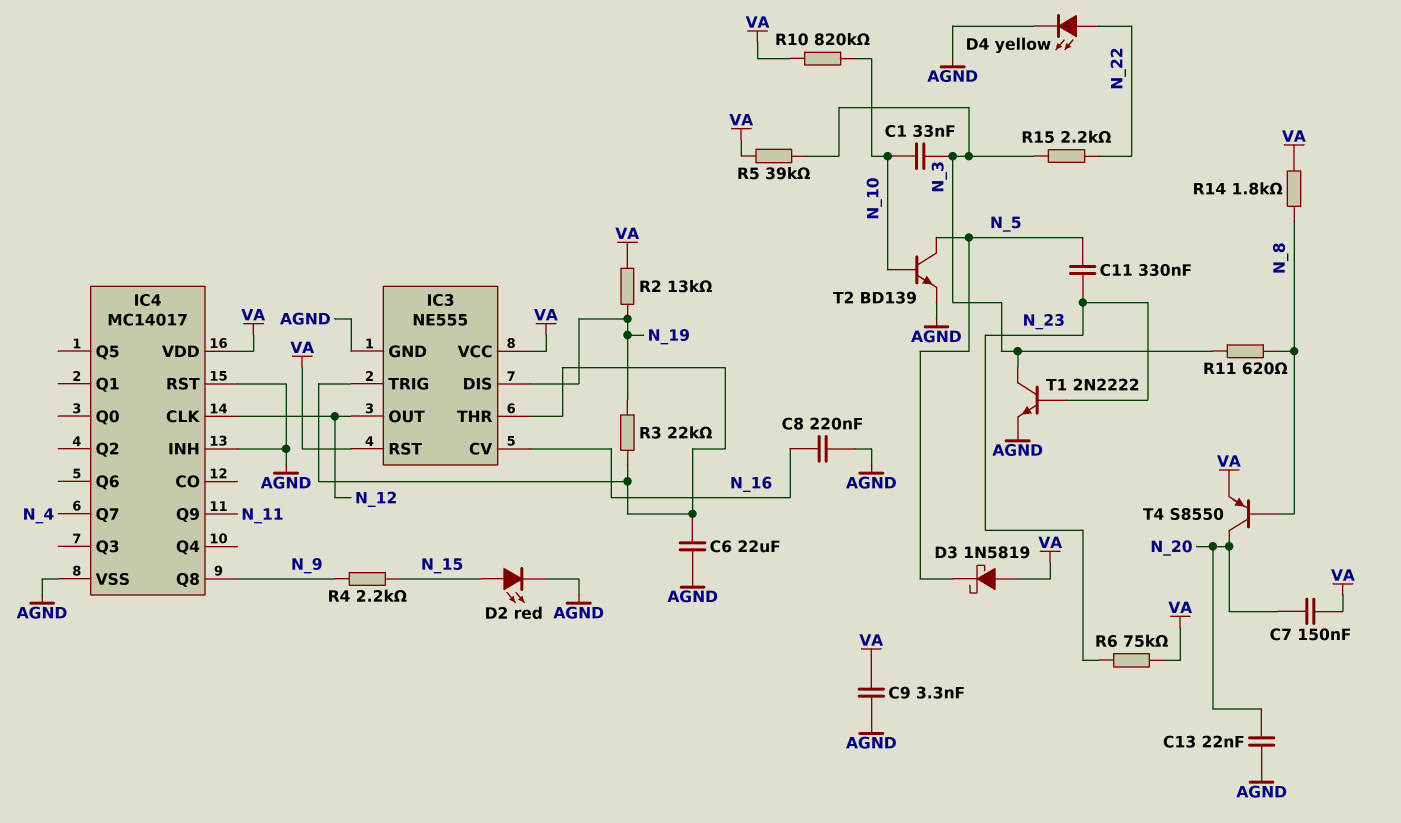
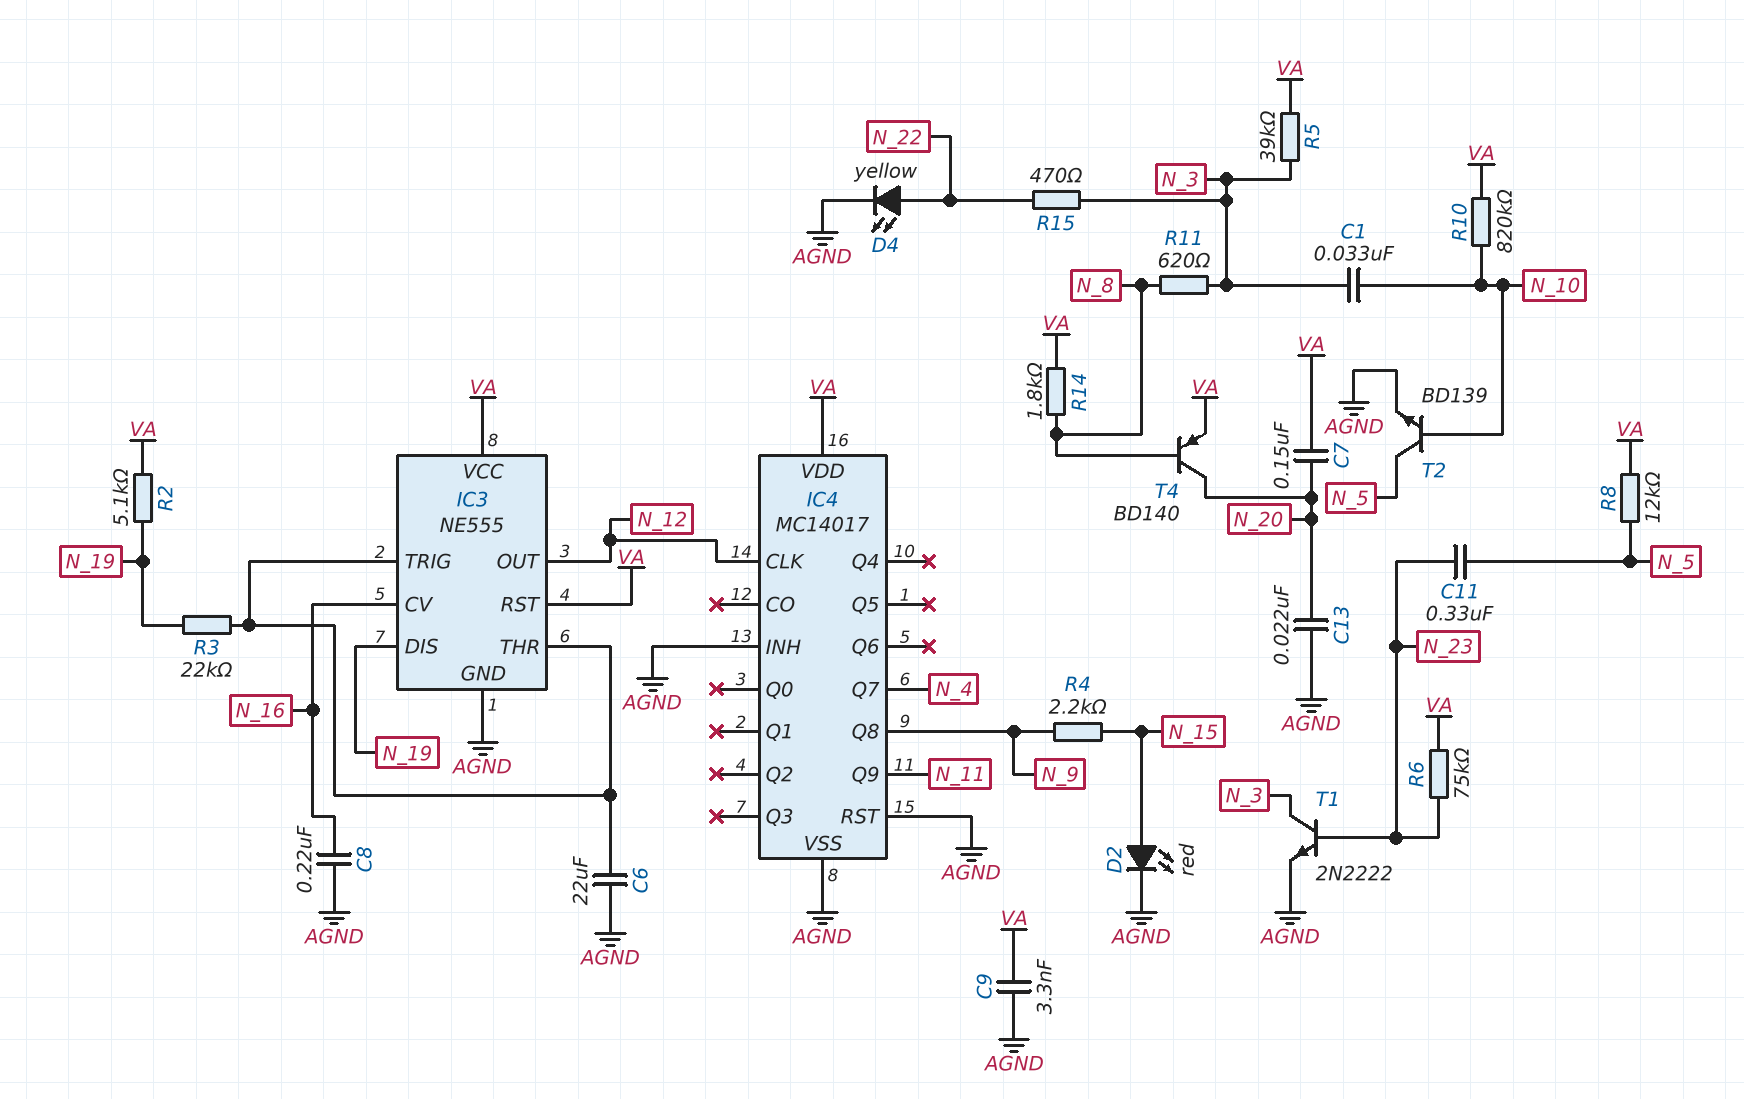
D3: schottky 1N5819 (A VA, K N_5) -> none
R2: 13k (N_19, VA) -> 5.1k (N_19, VA)
R8: none -> 12k (N_5, VA)
R15: 2.2k (N_3, N_22) -> 470 (N_3, N_22)
T4: PNP S8550 (B N_8, C N_20, E VA) -> PNP BD140 (B N_8, C N_20, E VA)

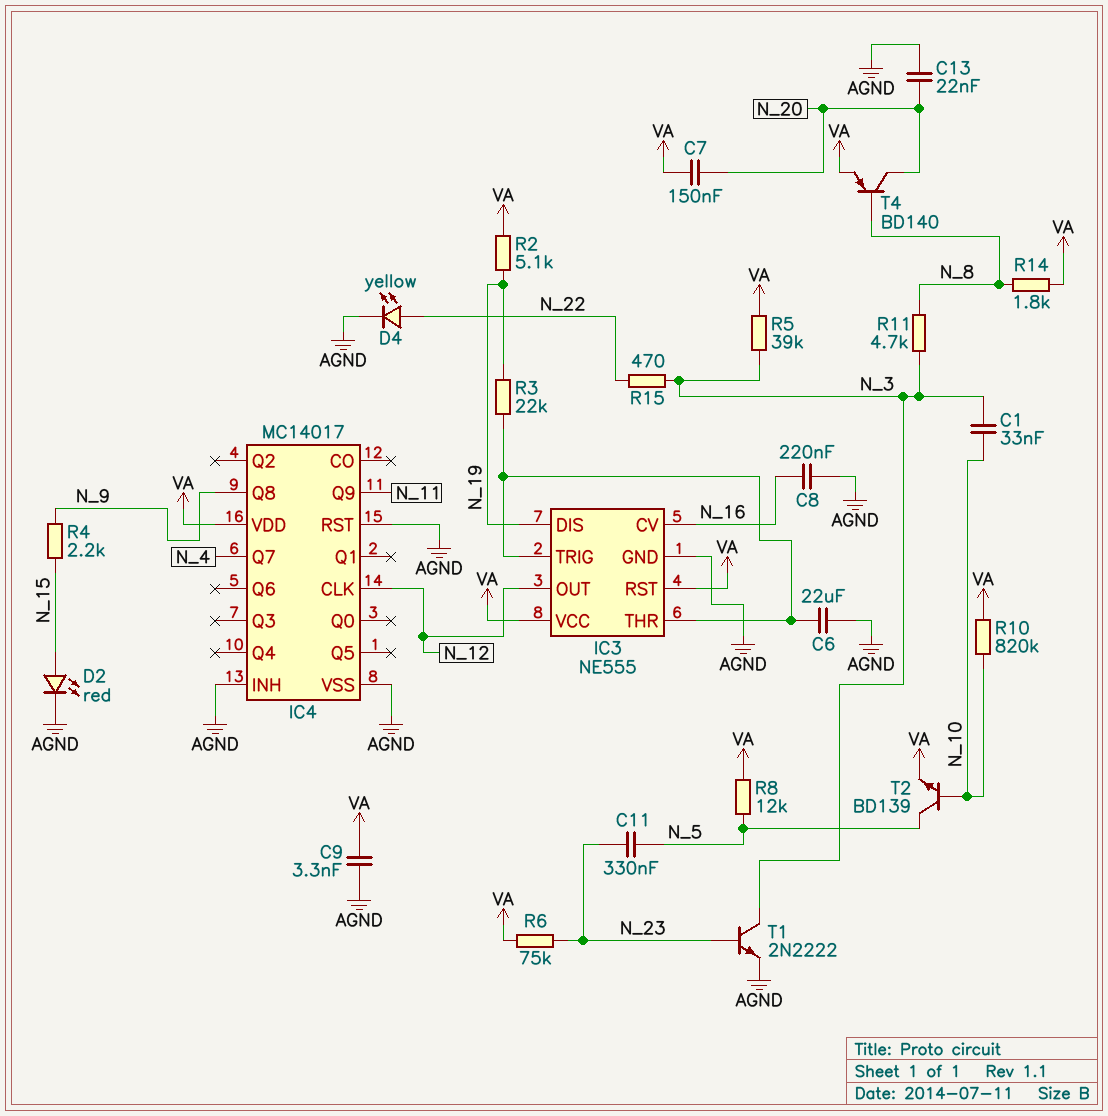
R11: 620 (N_3, N_8) -> 4.7k (N_3, N_8)
T2: NPN BD139 (B N_10, C N_5, E AGND) -> NPN BD139 (B N_10, C N_5, E VA)

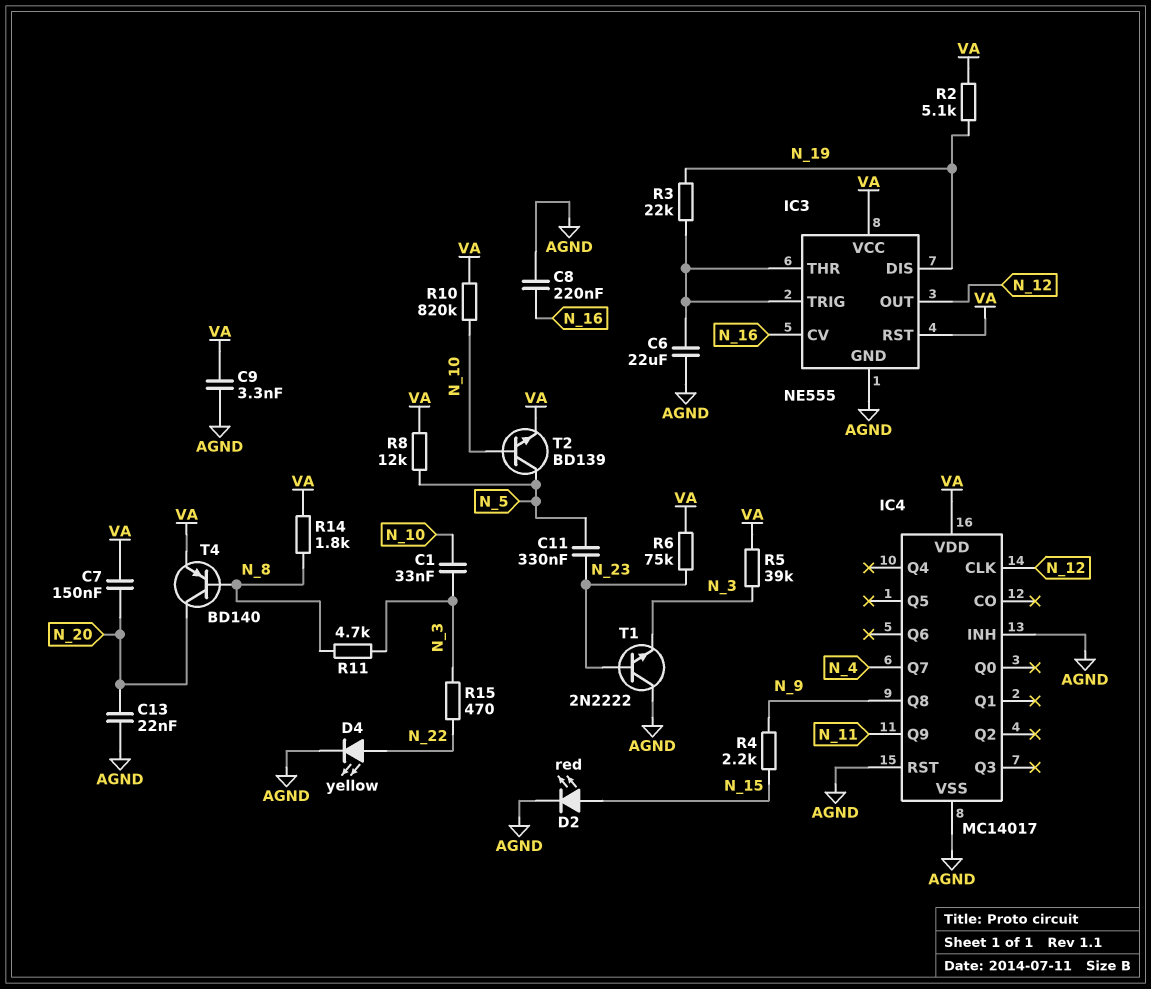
T1: NPN 2N2222 (B N_23, C N_3, E AGND) -> NPN 2N2222 (B N_23, C AGND, E N_3)

